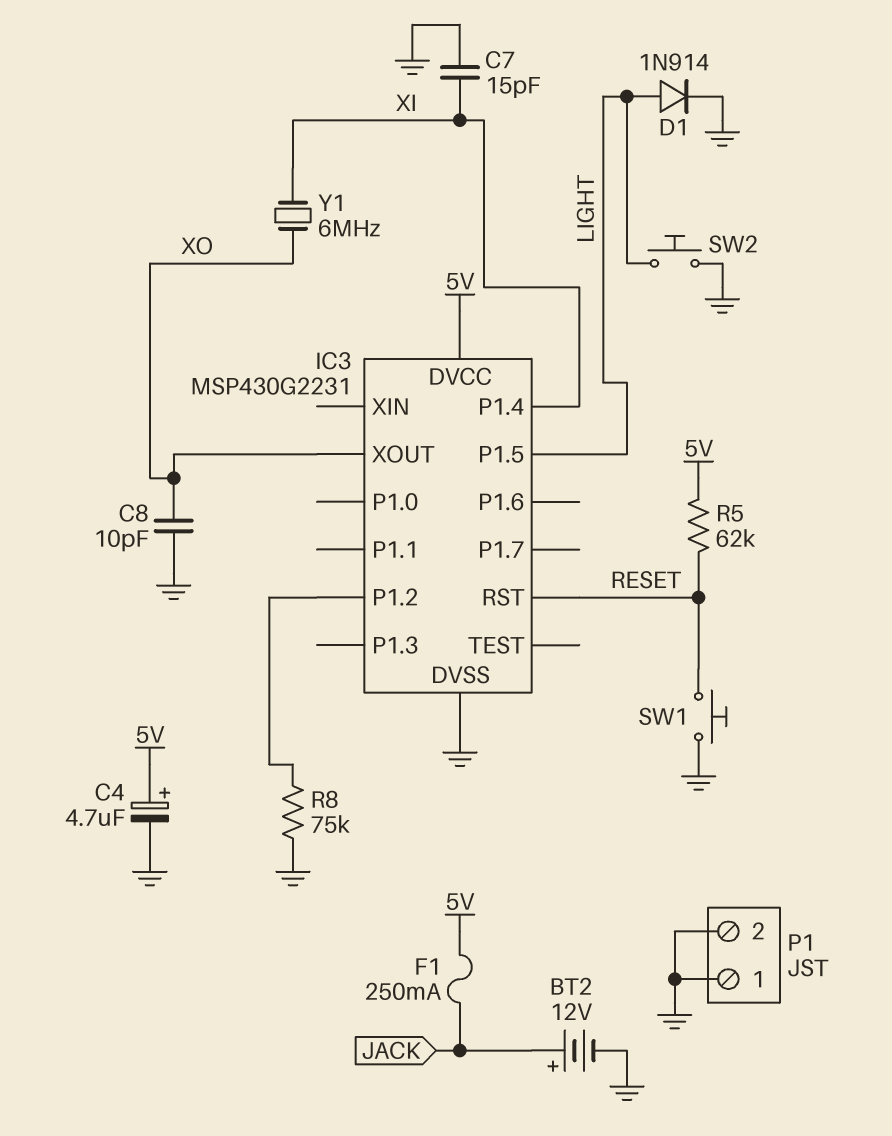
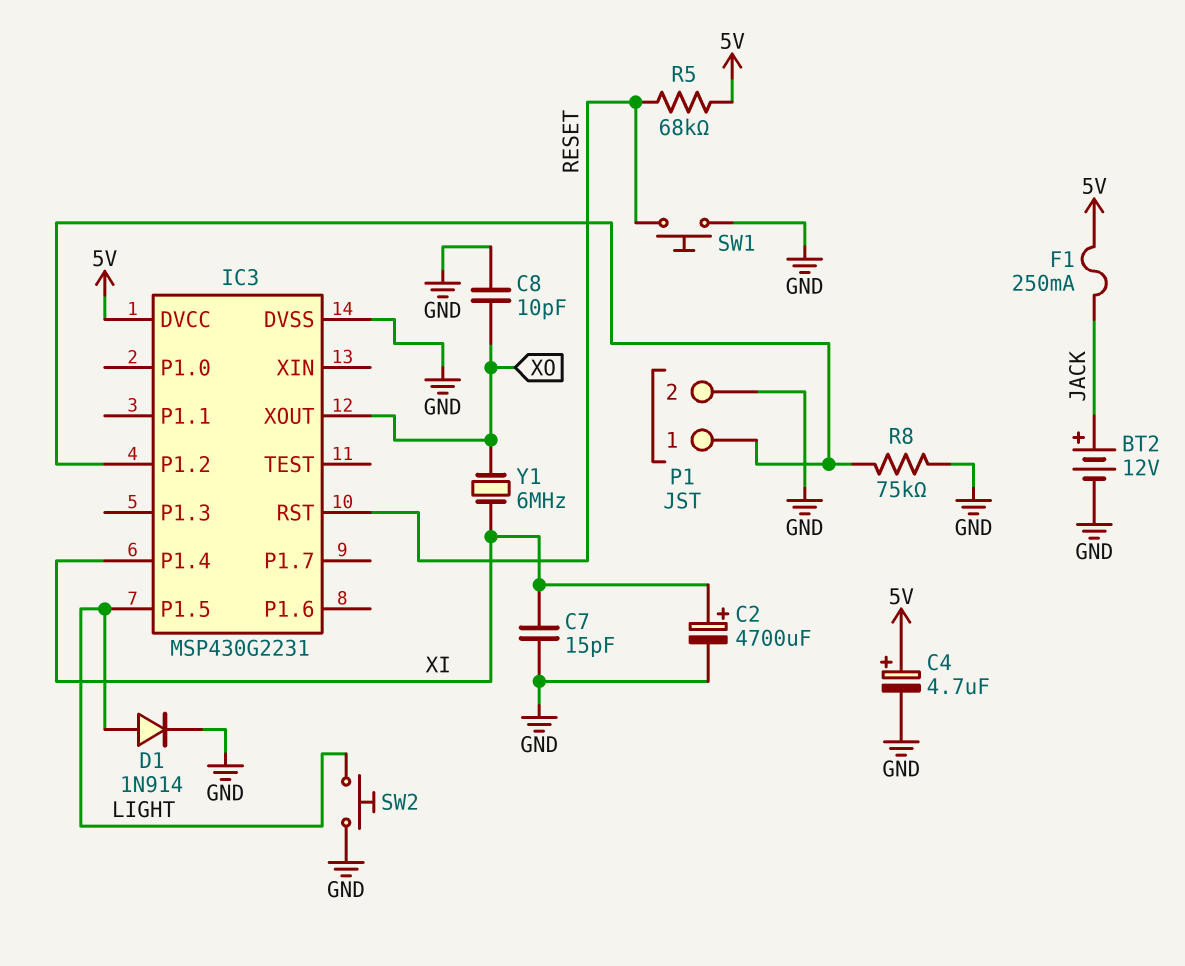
C2: none -> 4700uF (plus XI, minus GND)
P1 pin 1: GND -> IC3/P1.2
R5: 62k (5V, RESET) -> 68k (5V, RESET)

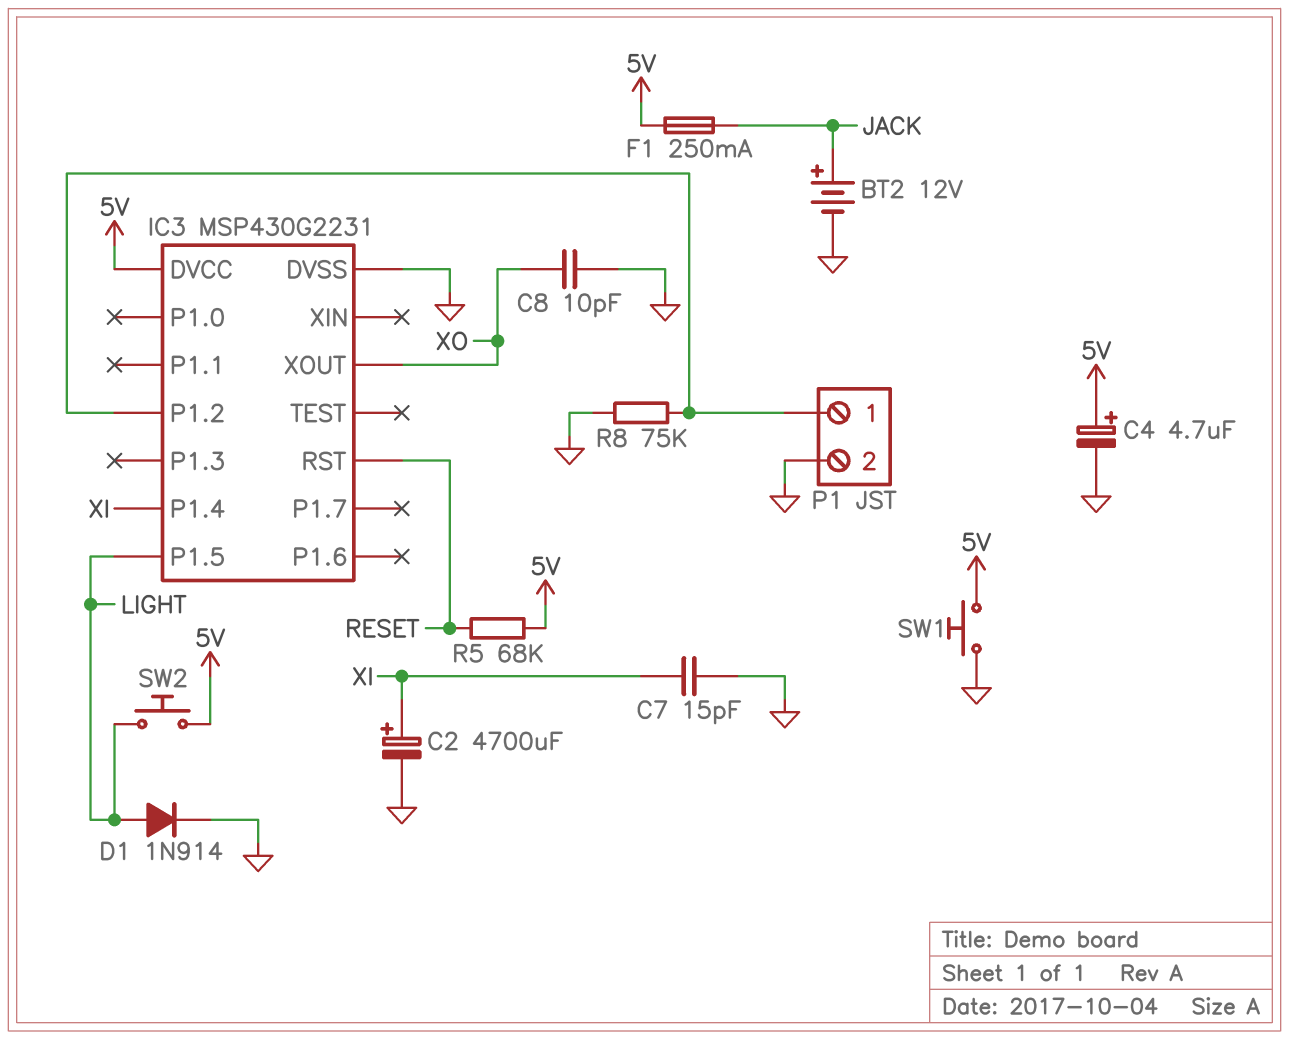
SW1: button (GND, RESET) -> button (5V, GND)
SW2: button (GND, LIGHT) -> button (5V, LIGHT)
Y1: 6MHz (XI, XO) -> none

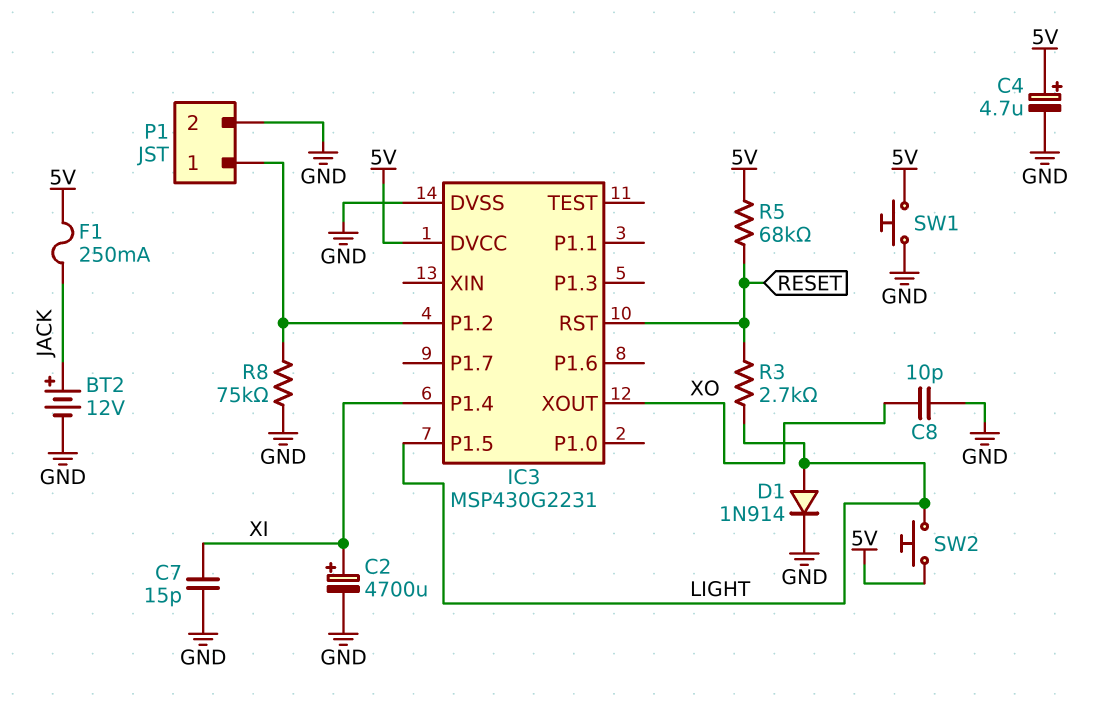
R3: none -> 2.7k (LIGHT, RESET)

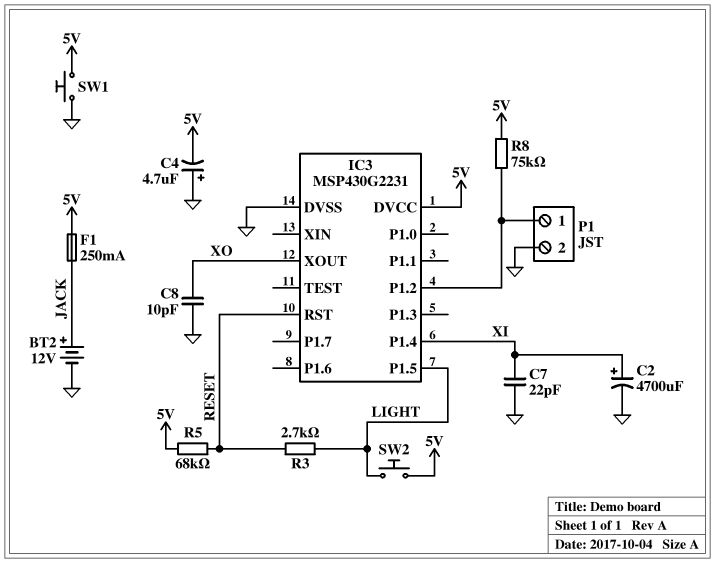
C4: 4.7uF (plus 5V, minus GND) -> 4.7uF (plus GND, minus 5V)
C7: 15pF (GND, XI) -> 22pF (GND, XI)
D1: diode 1N914 (A LIGHT, K GND) -> none
R8: 75k (GND, IC3/P1.2) -> 75k (5V, IC3/P1.2)

